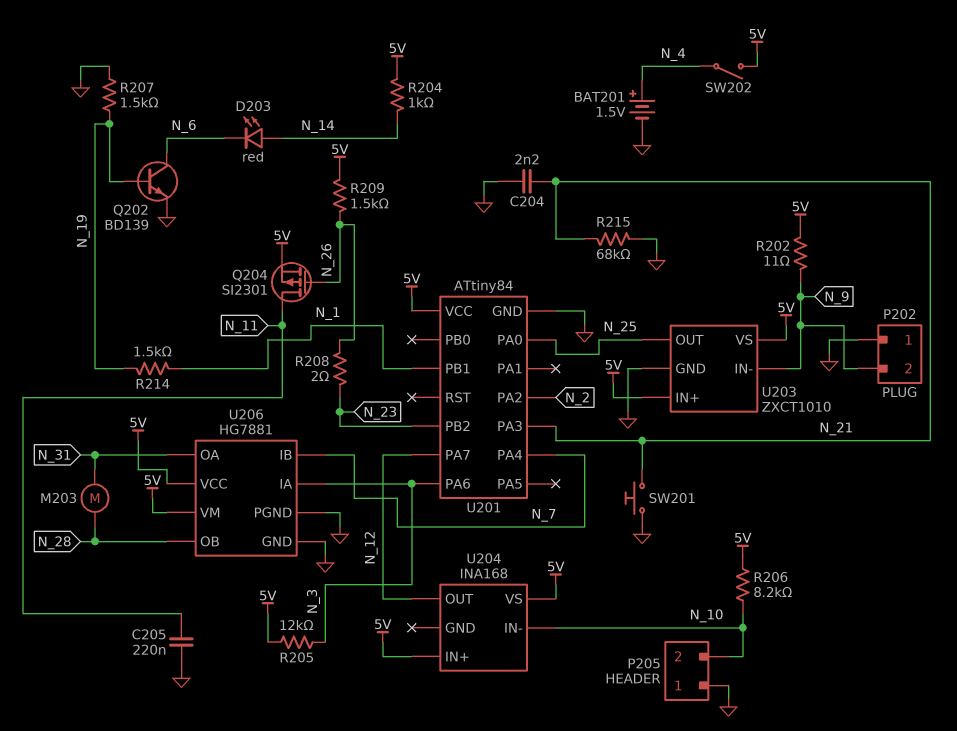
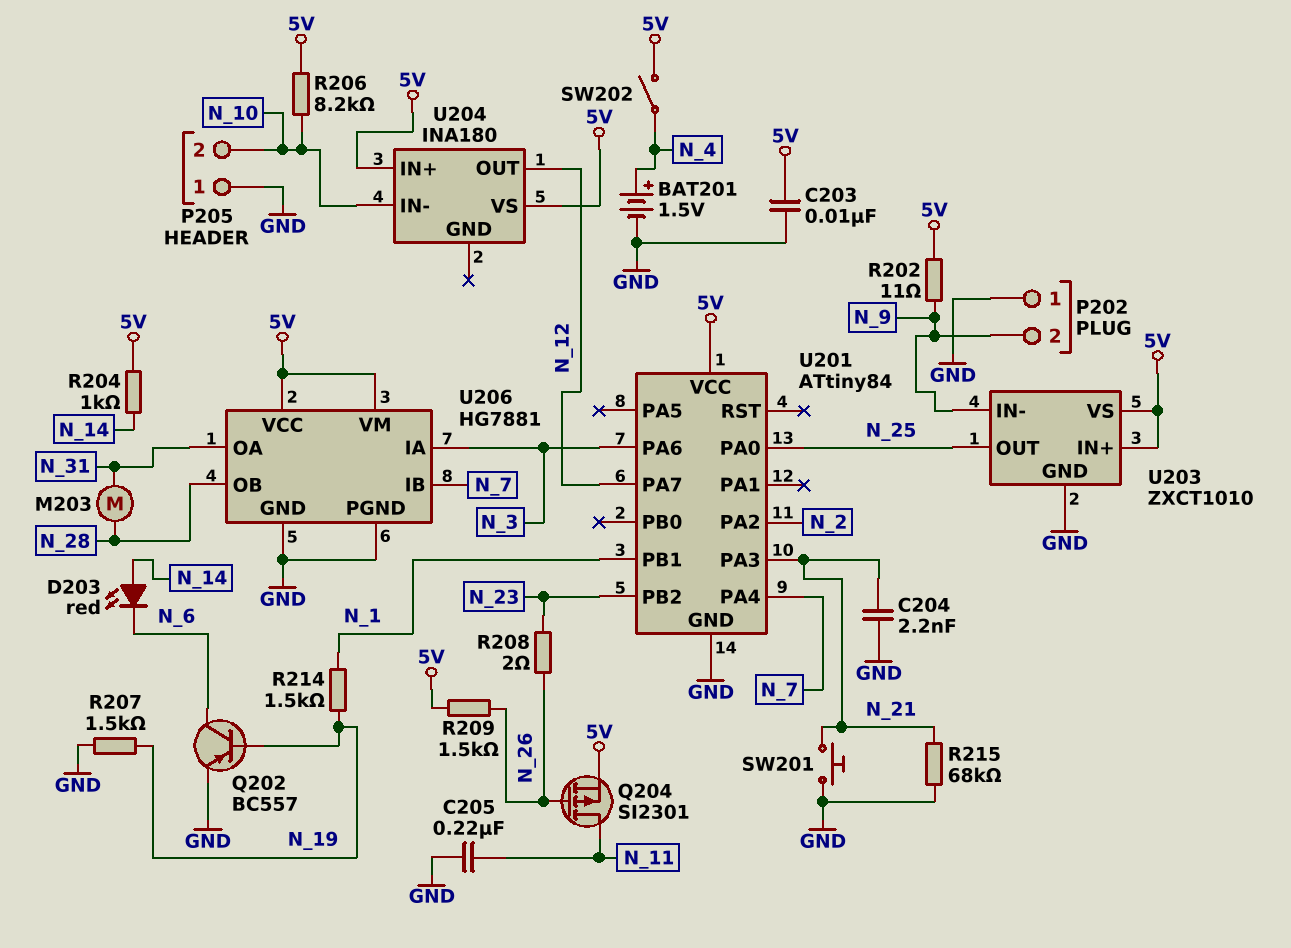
C203: none -> 10nF (5V, GND)
Q202: NPN BD139 (B N_19, C N_6, E GND) -> PNP BC557 (B N_19, C N_6, E GND)
R205: 12k (5V, N_3) -> none
U204: INA168 -> INA180

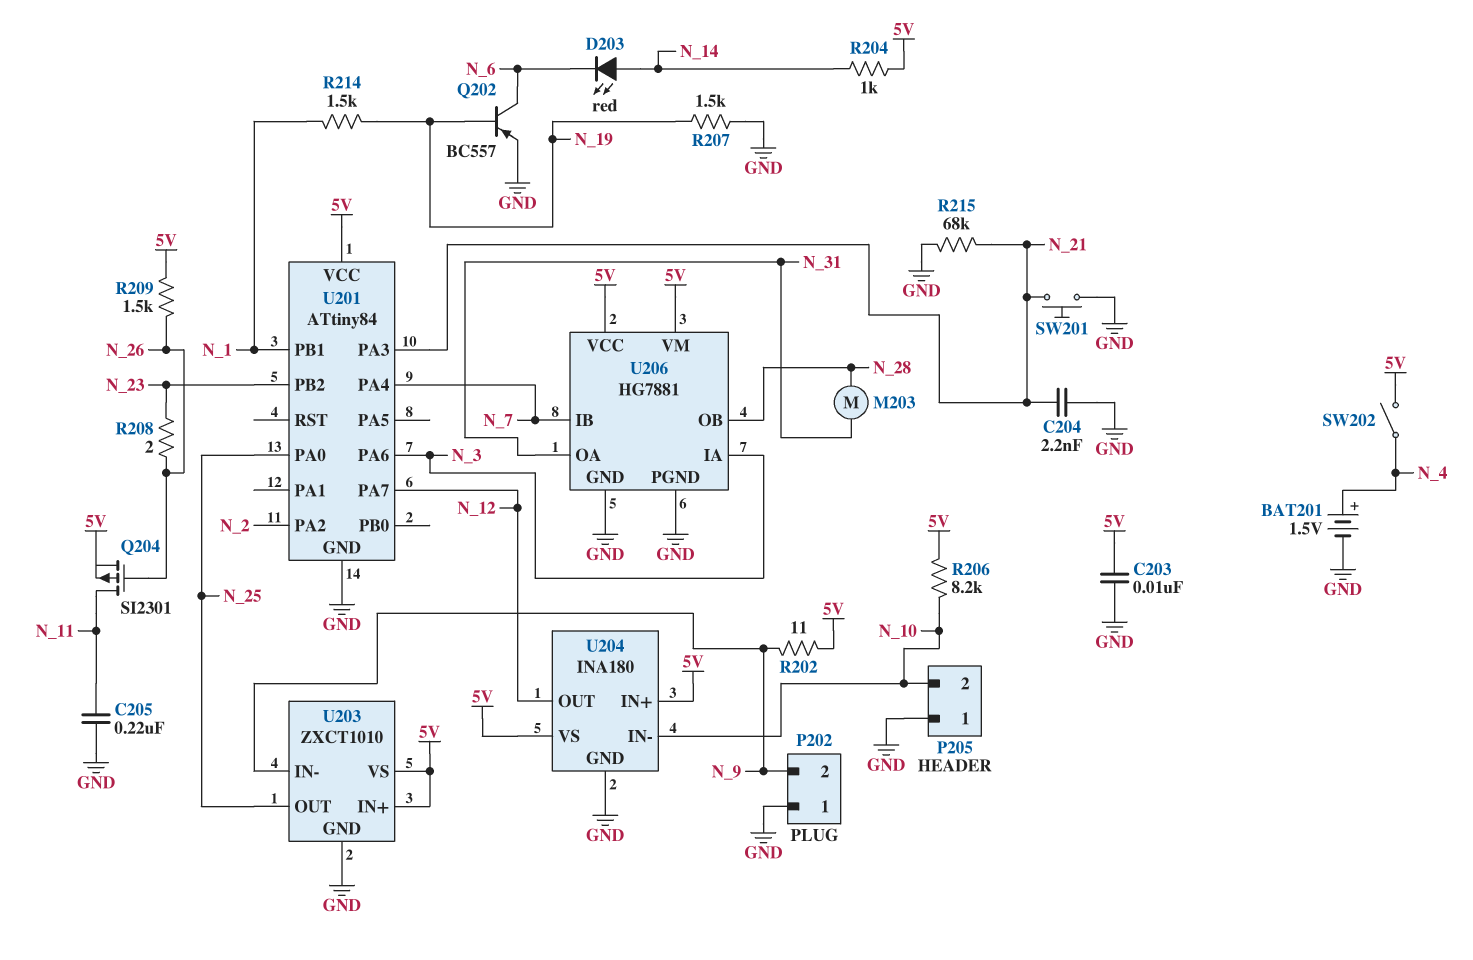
U204 pin GND: none -> GND

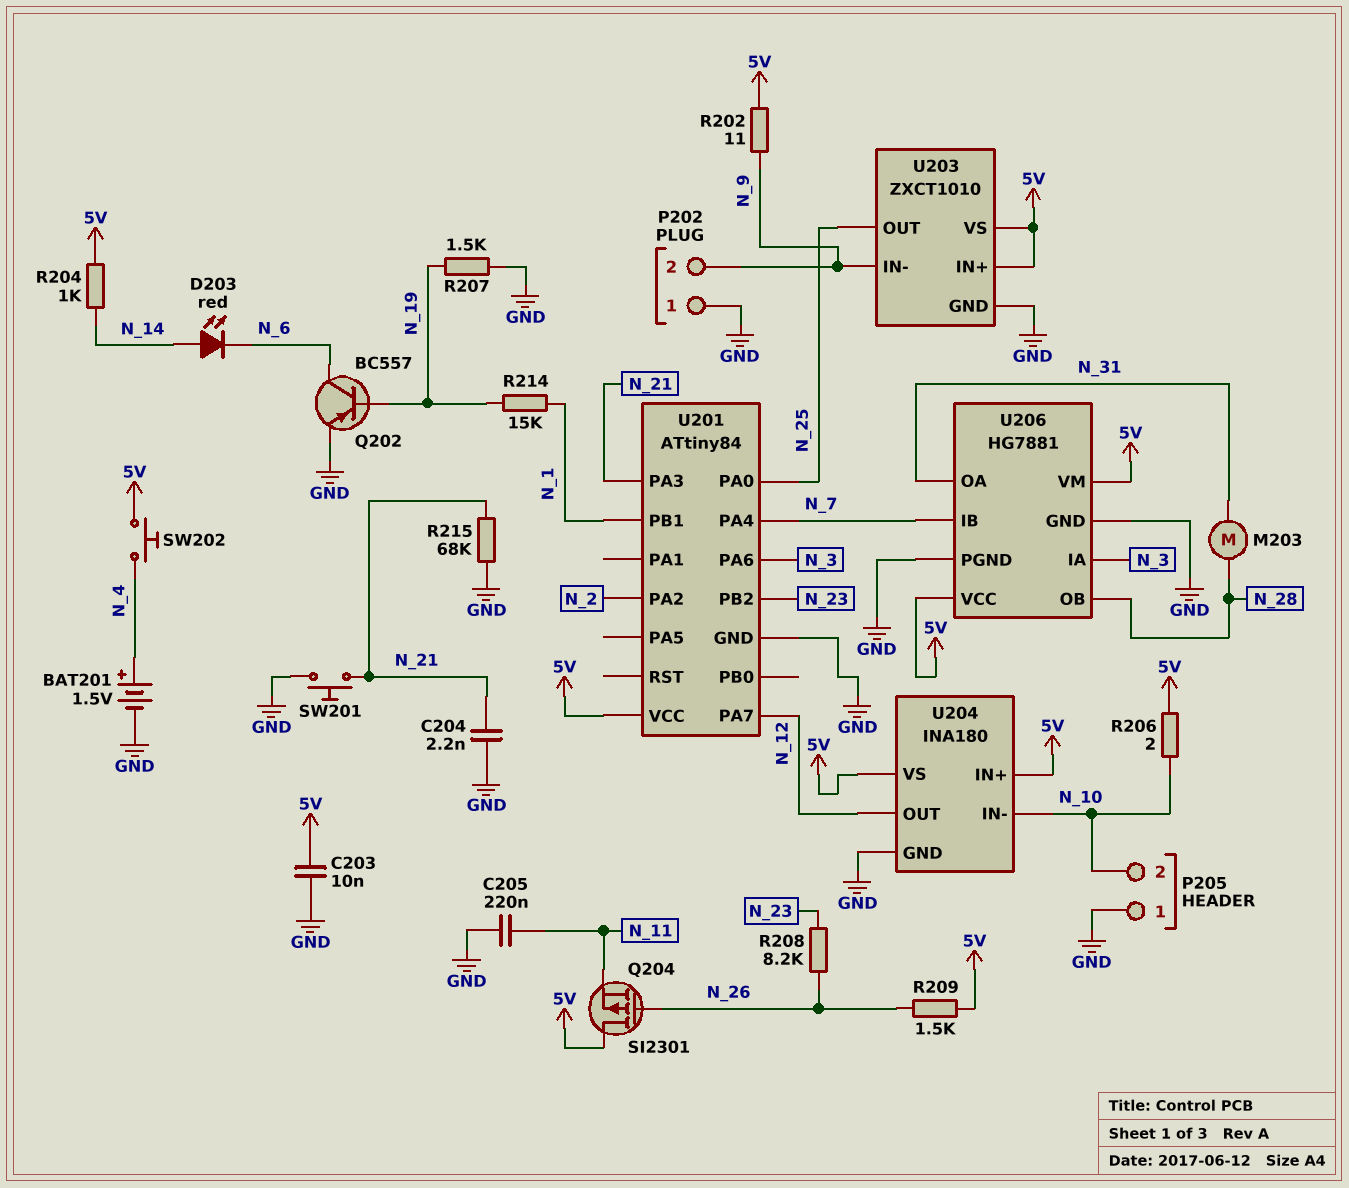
Q204: PMOS SI2301 (G N_26, D N_11, S 5V) -> PMOS SI2301 (G N_26, D 5V, S N_11)
R206: 8.2k (5V, N_10) -> 2 (5V, N_10)
R208: 2 (N_23, N_26) -> 8.2k (N_23, N_26)
R214: 1.5k (N_1, N_19) -> 15k (N_1, N_19)
SW202: switch (5V, N_4) -> button (5V, N_4)

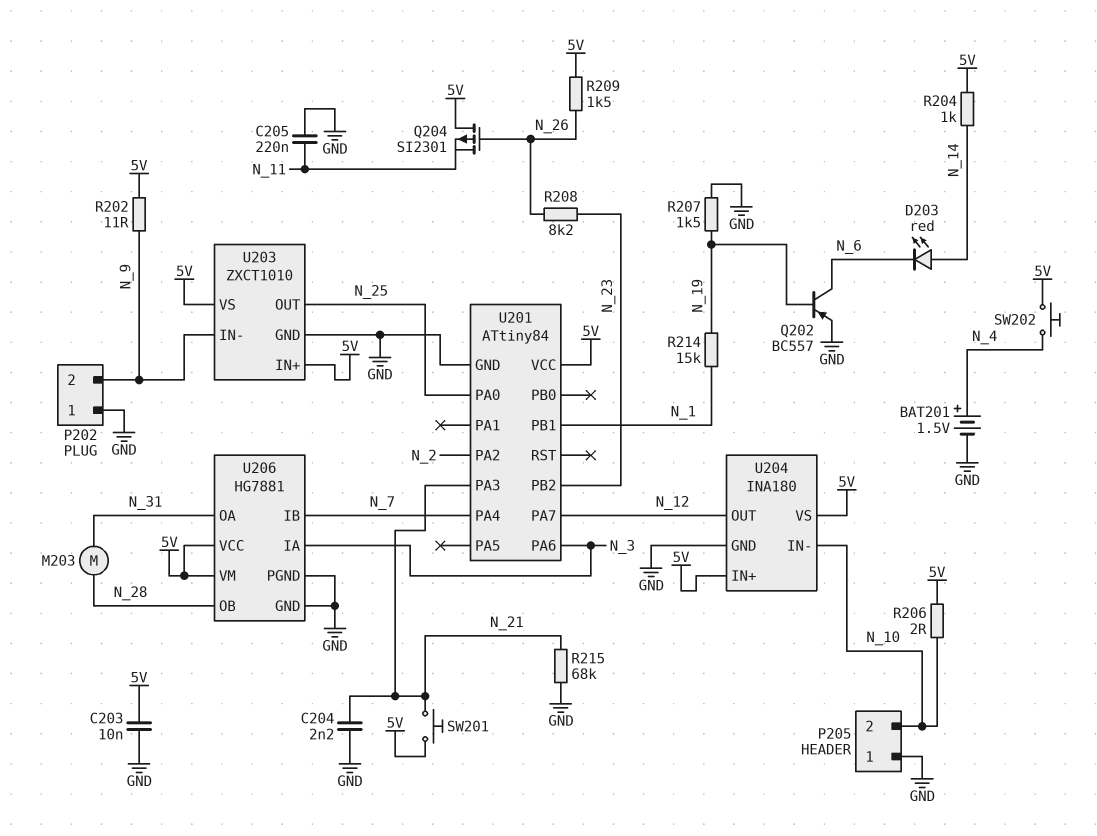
SW201: button (GND, N_21) -> button (5V, N_21)

